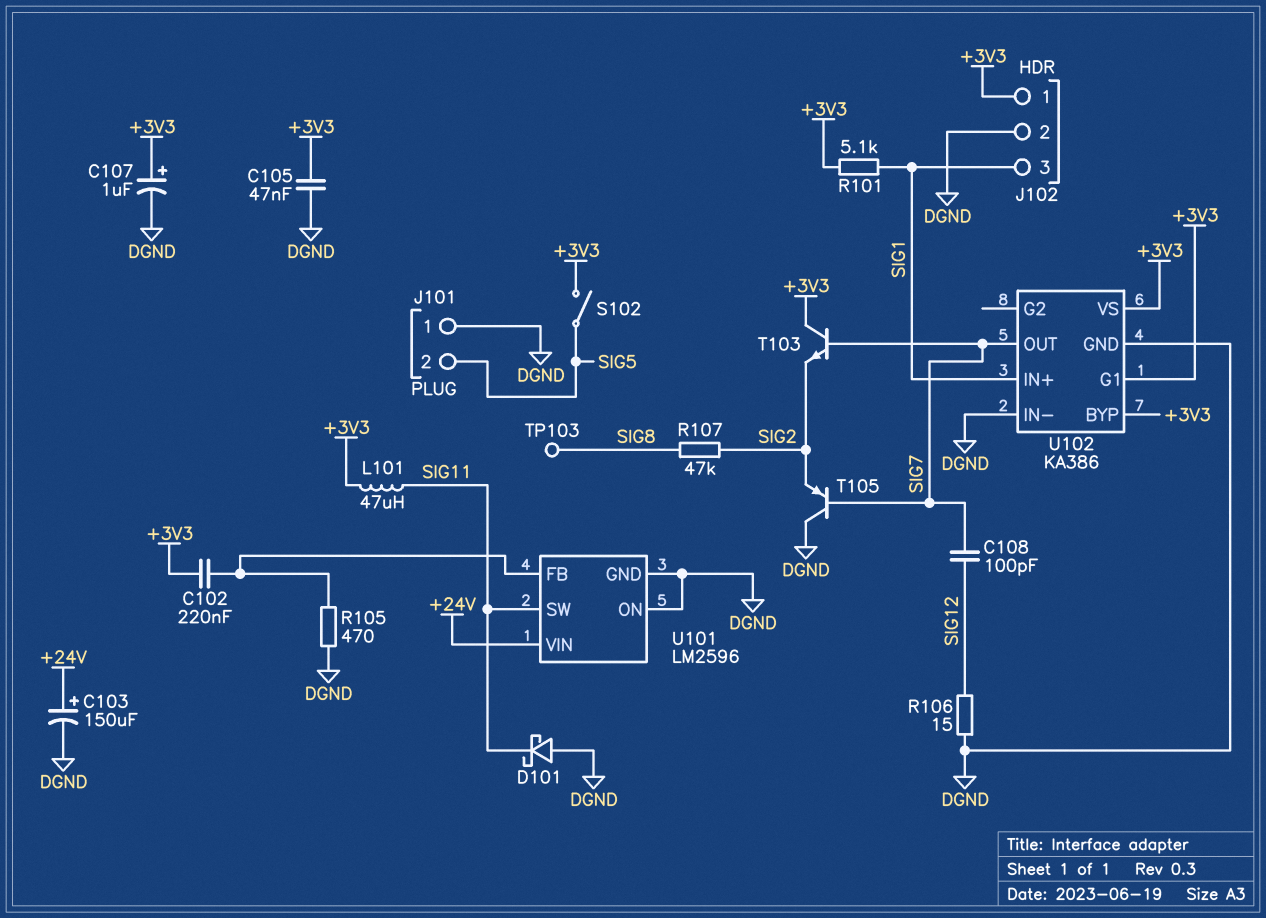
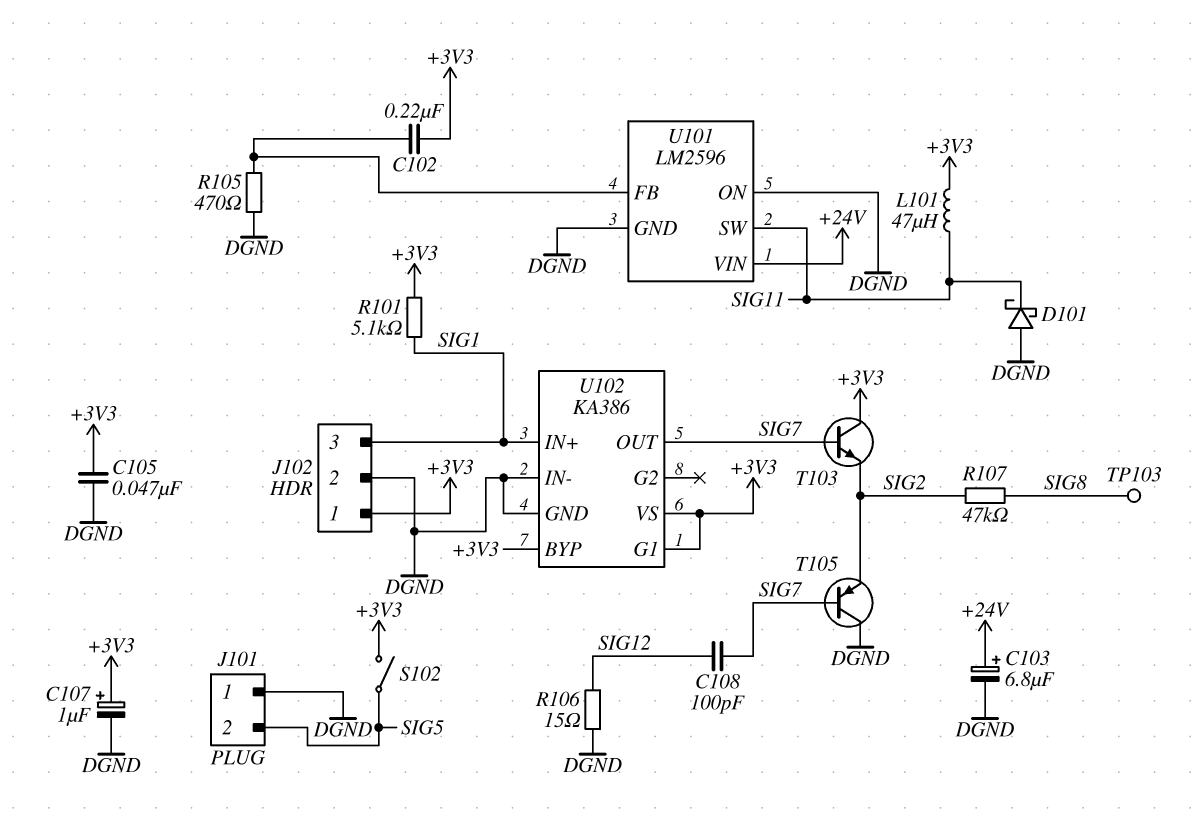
C103: 150uF (plus +24V, minus DGND) -> 6.8uF (plus +24V, minus DGND)

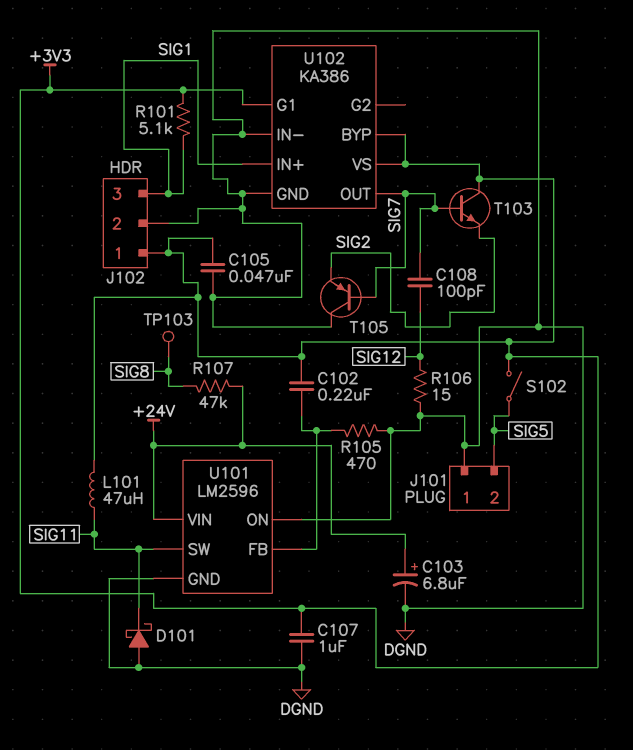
C107: 1uF (plus +3V3, minus DGND) -> 1uF (+3V3, DGND)
R107: 47k (SIG2, SIG8) -> 47k (+24V, SIG8)

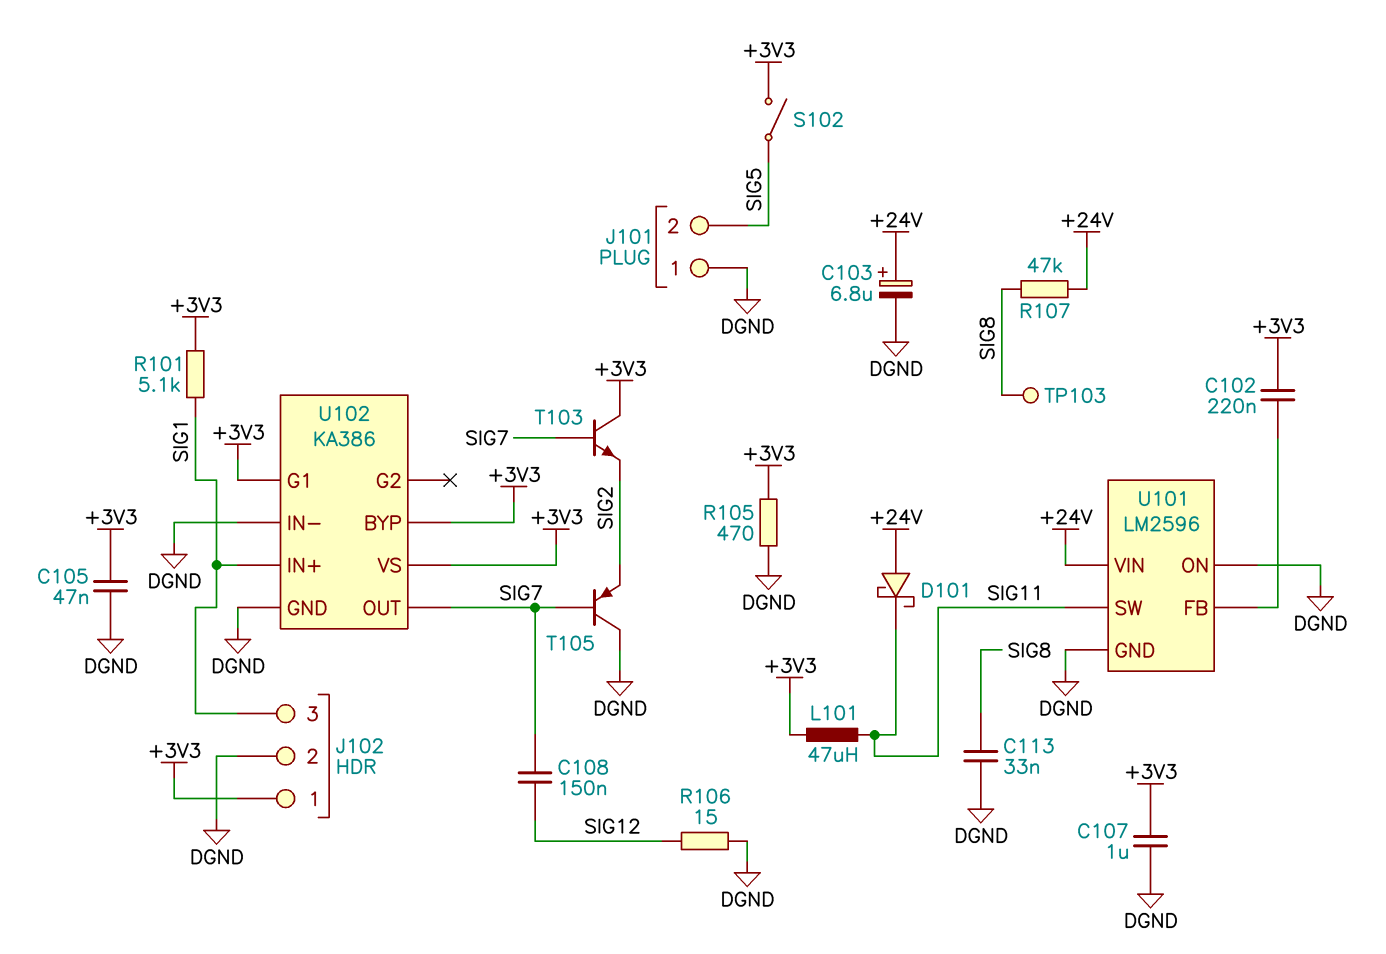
C108: 100pF (SIG7, SIG12) -> 150nF (SIG7, SIG12)
C113: none -> 33nF (DGND, SIG8)
D101: schottky (A DGND, K SIG11) -> schottky (A +24V, K SIG11)
R105: 470 (DGND, U101/FB) -> 470 (+3V3, DGND)

